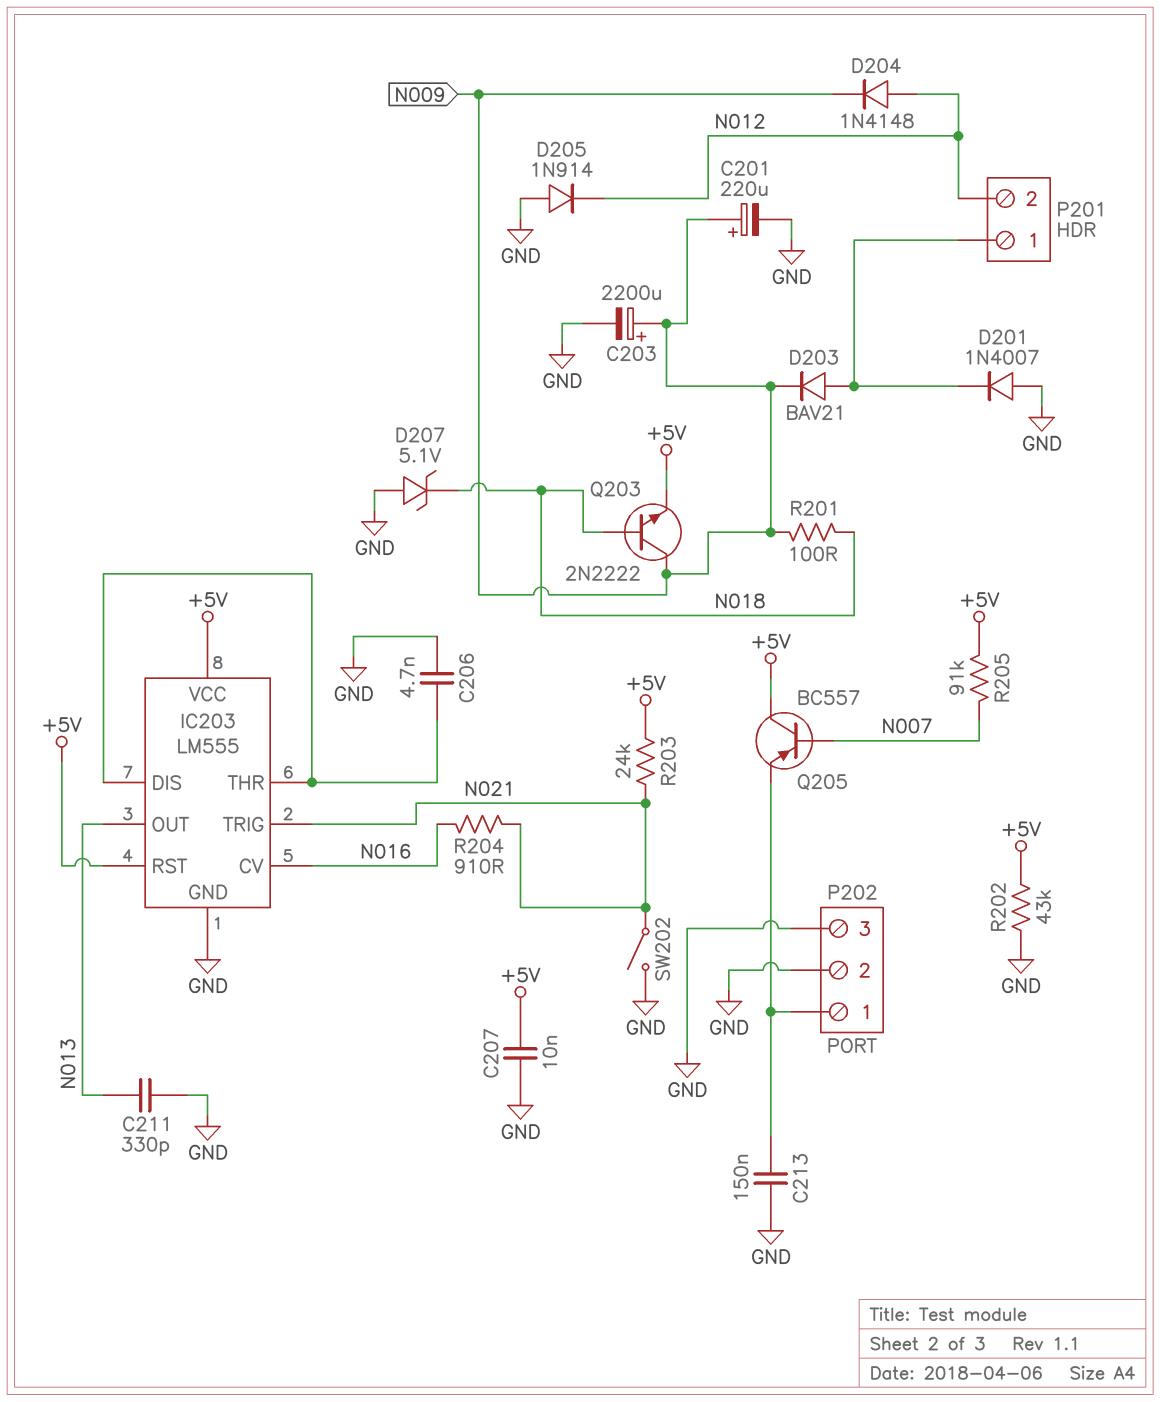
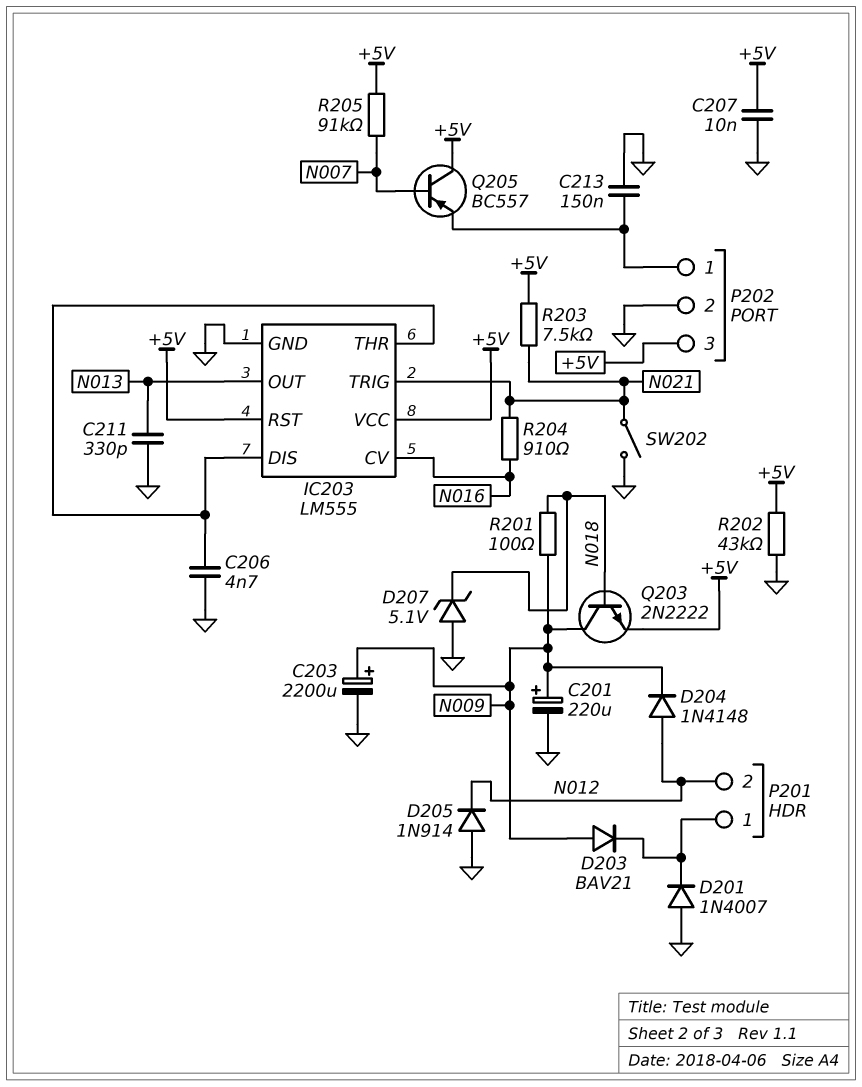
D203: diode BAV21 (A P201/1, K N009) -> diode BAV21 (A N009, K P201/1)
P202 pin 3: GND -> +5V
R203: 24k (+5V, N021) -> 7.5k (+5V, N021)

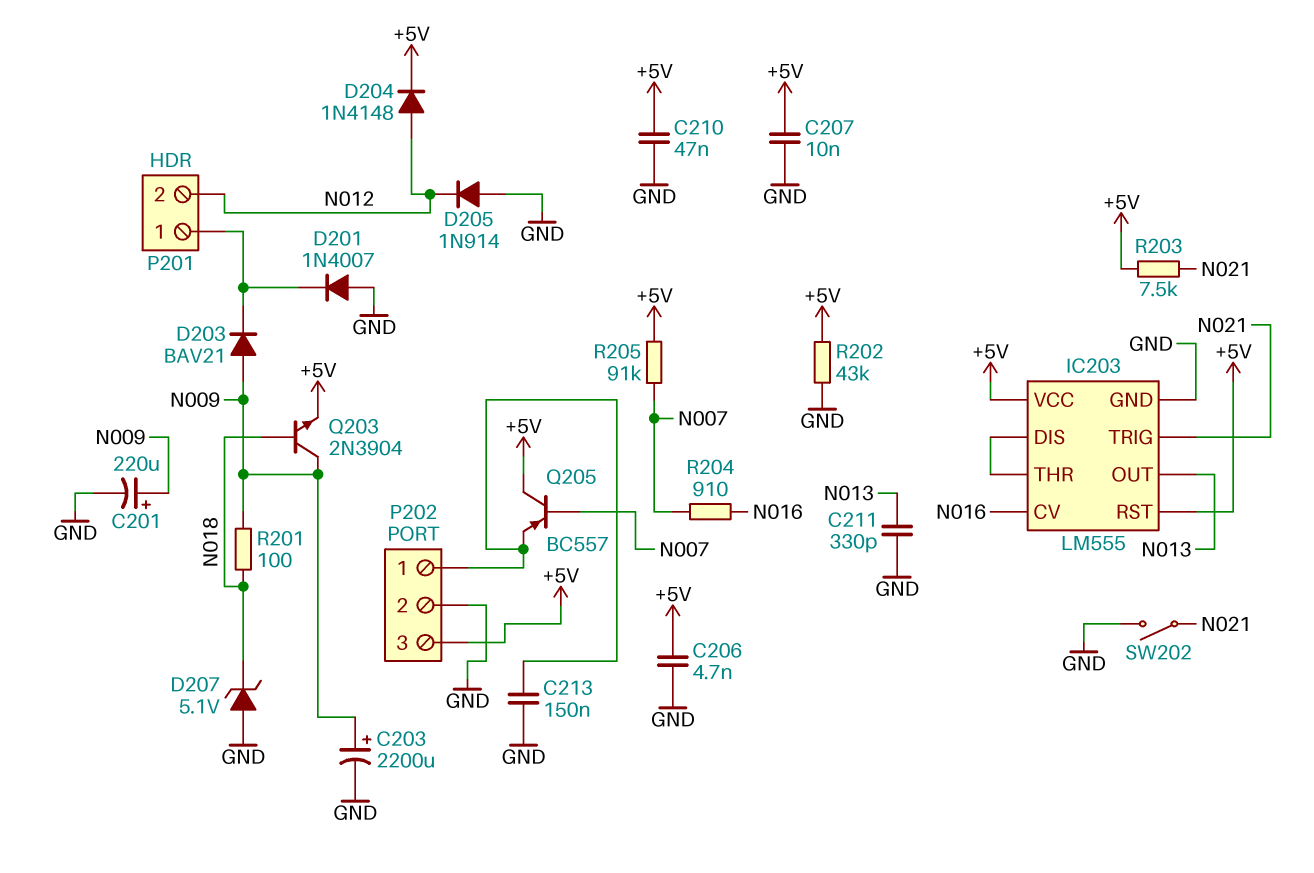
C206: 4.7nF (GND, IC203/DIS) -> 4.7nF (+5V, GND)
C210: none -> 47nF (+5V, GND)
D204: diode 1N4148 (A N012, K N009) -> diode 1N4148 (A N012, K +5V)
Q203: NPN 2N2222 (B N018, C N009, E +5V) -> NPN 2N3904 (B N018, C N009, E +5V)
R204: 910 (N016, N021) -> 910 (N007, N016)

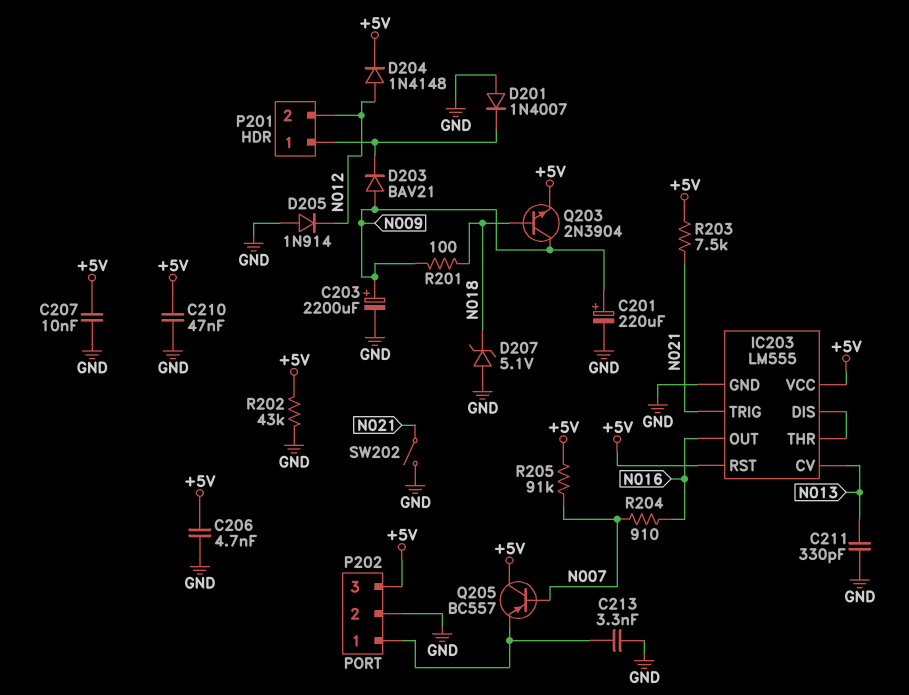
C213: 150nF (GND, P202/1) -> 3.3nF (GND, P202/1)
IC203 pin CV: N016 -> N013
IC203 pin OUT: N013 -> N016

